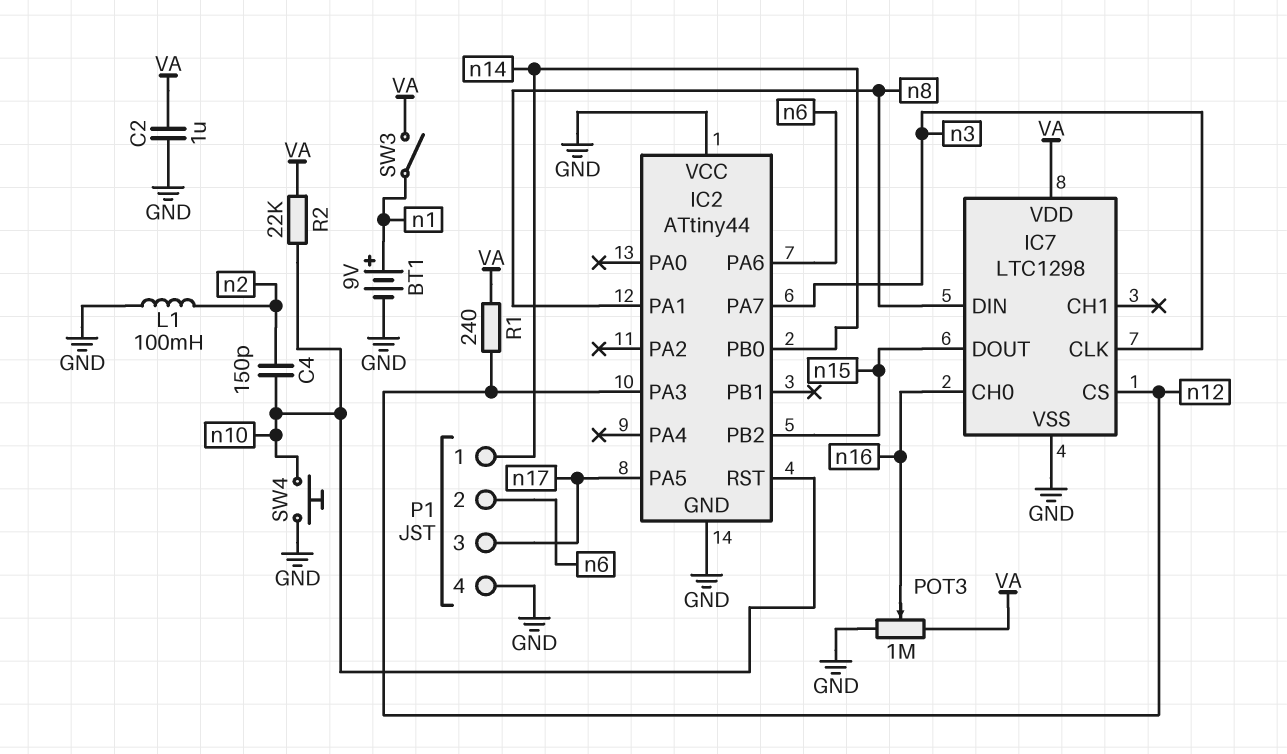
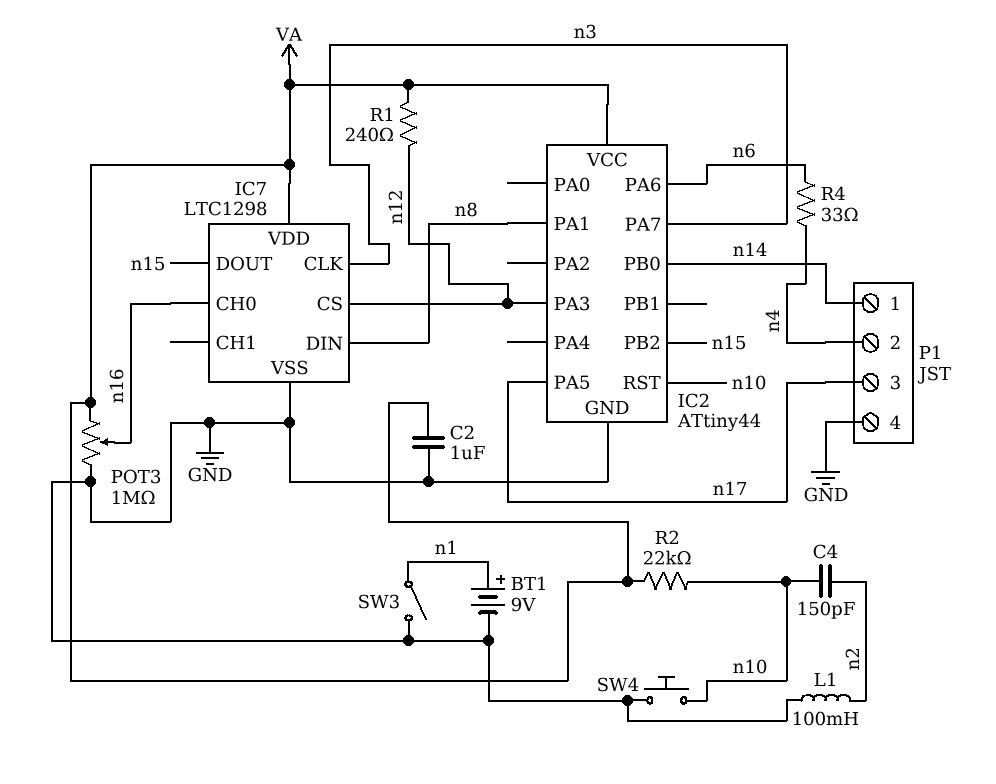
IC2 pin VCC: GND -> VA
P1 pin 2: n6 -> n4
R4: none -> 33 (n4, n6)
SW3: switch (VA, n1) -> switch (GND, n1)

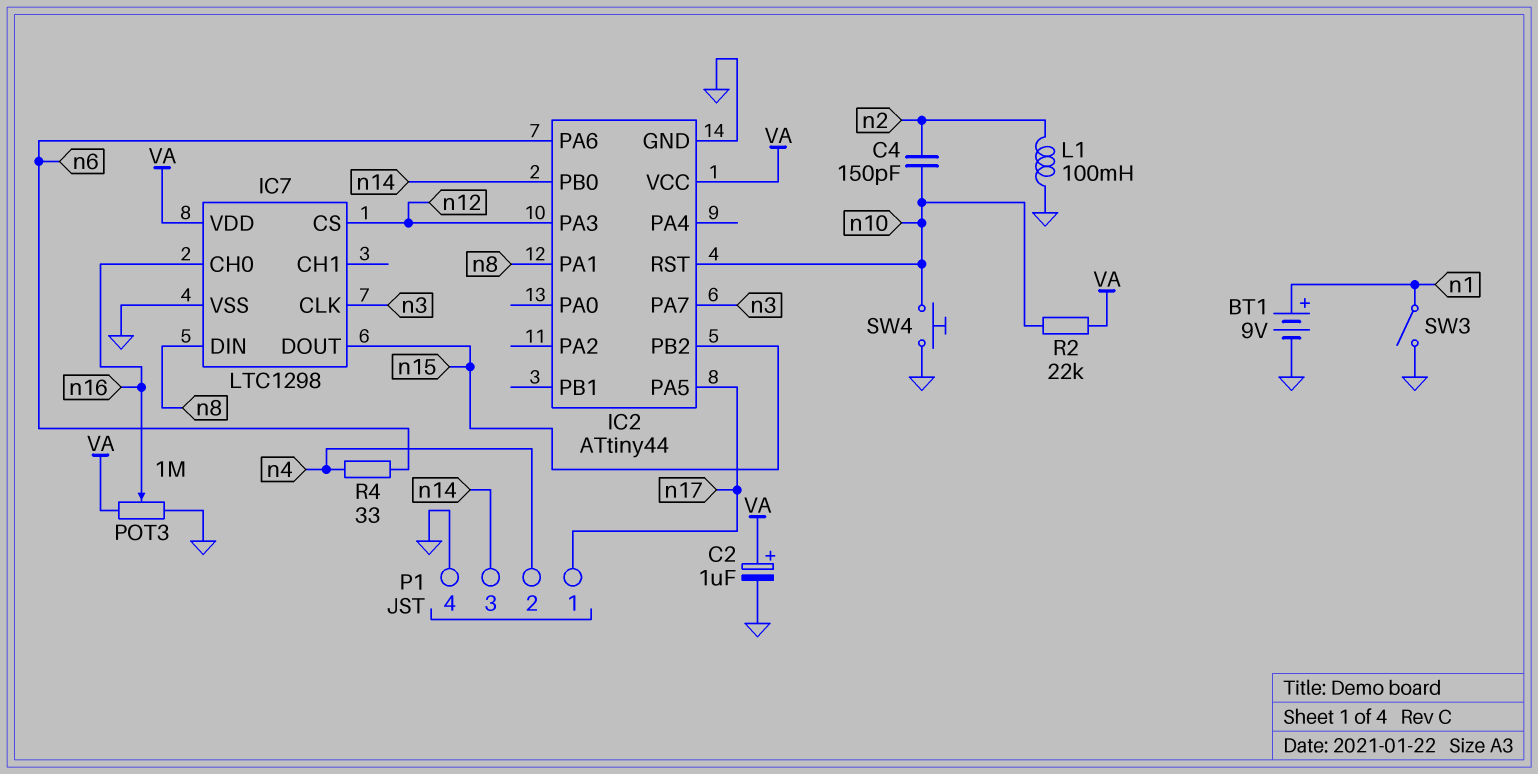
C2: 1uF (GND, VA) -> 1uF (plus VA, minus GND)
P1 pin 1: n14 -> n17
P1 pin 3: n17 -> n14
R1: 240 (VA, n12) -> none

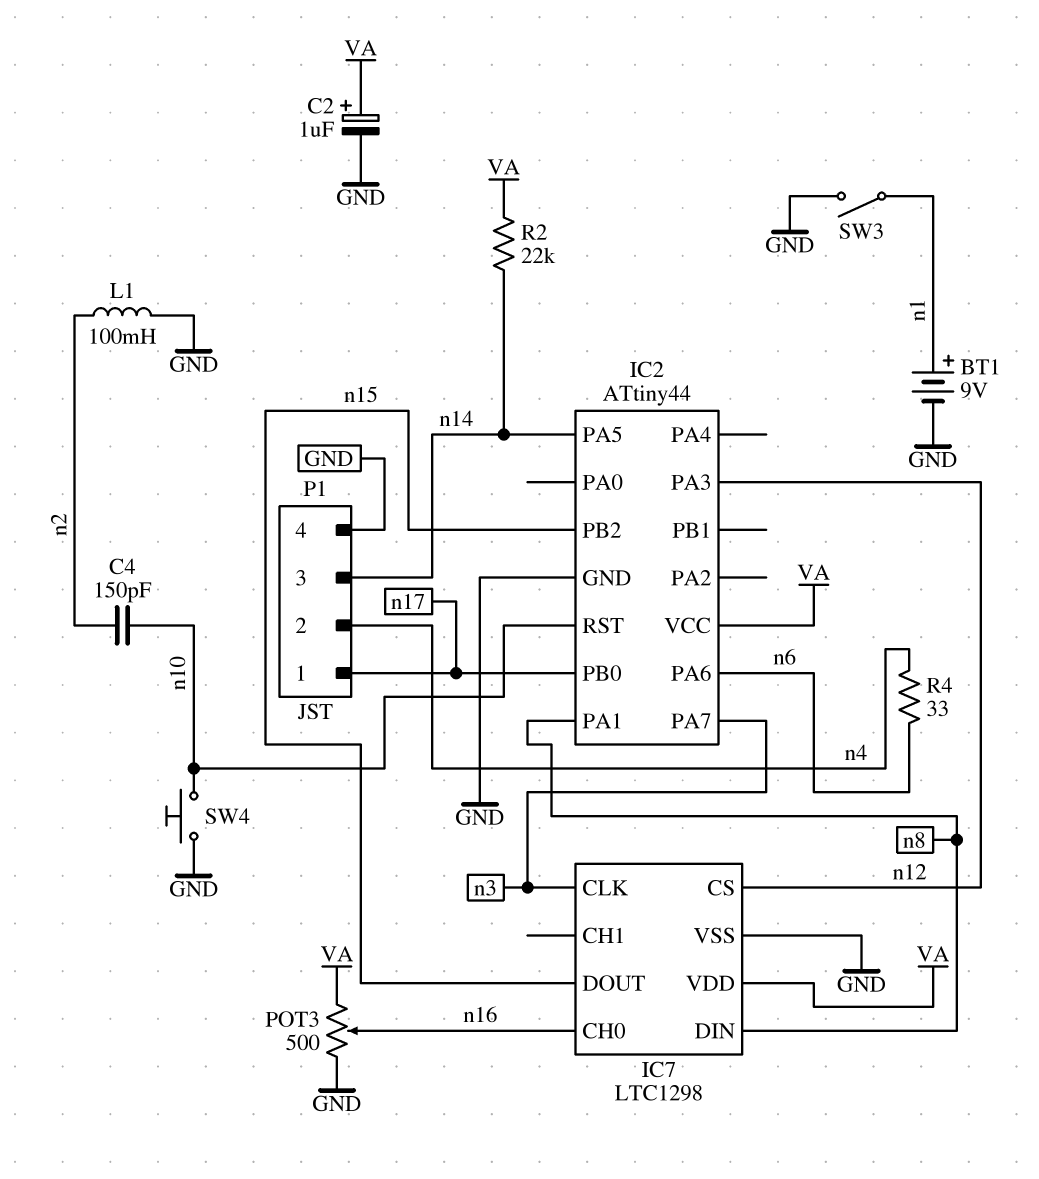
IC2 pin PA5: n17 -> n14
IC2 pin PB0: n14 -> n17
POT3: 1M (GND, VA, wiper n16) -> 500 (GND, VA, wiper n16)
R2: 22k (VA, n10) -> 22k (VA, n14)

